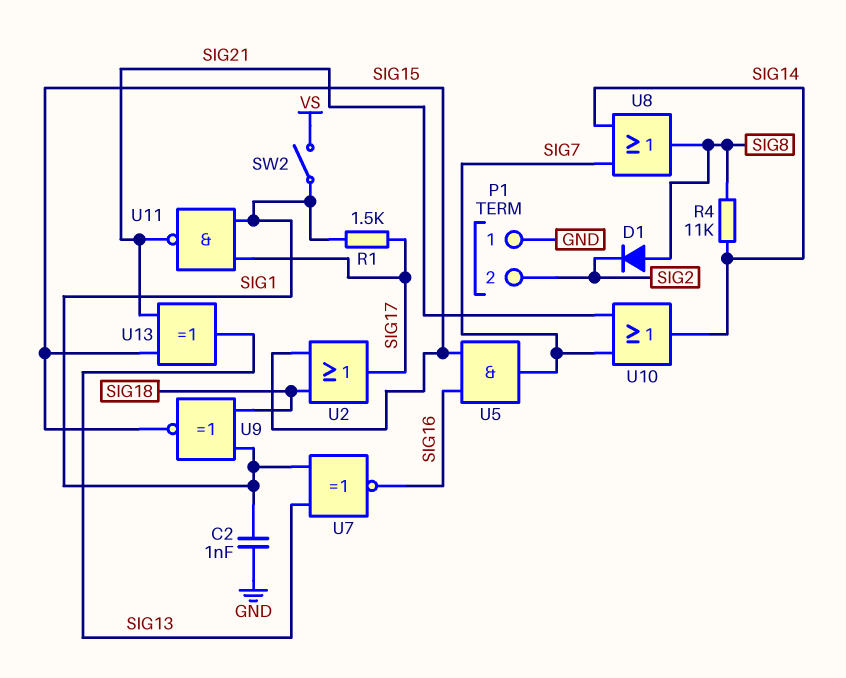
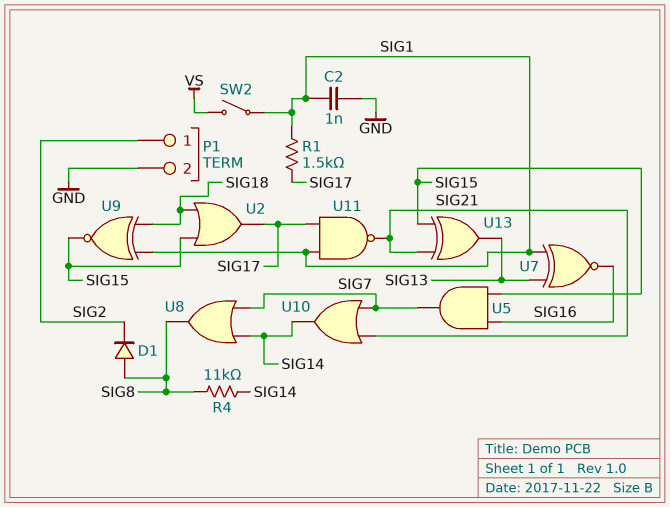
P1 pin 1: GND -> SIG2
P1 pin 2: SIG2 -> GND

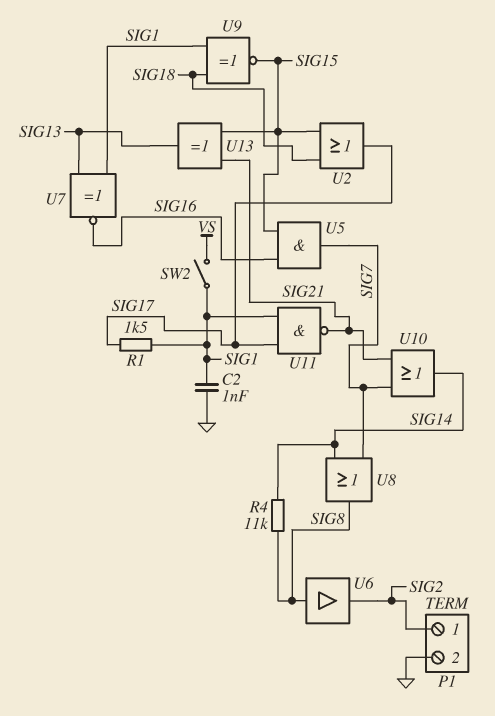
D1: diode (A SIG8, K SIG2) -> none
U6: none -> buffer (in SIG8, out SIG2)

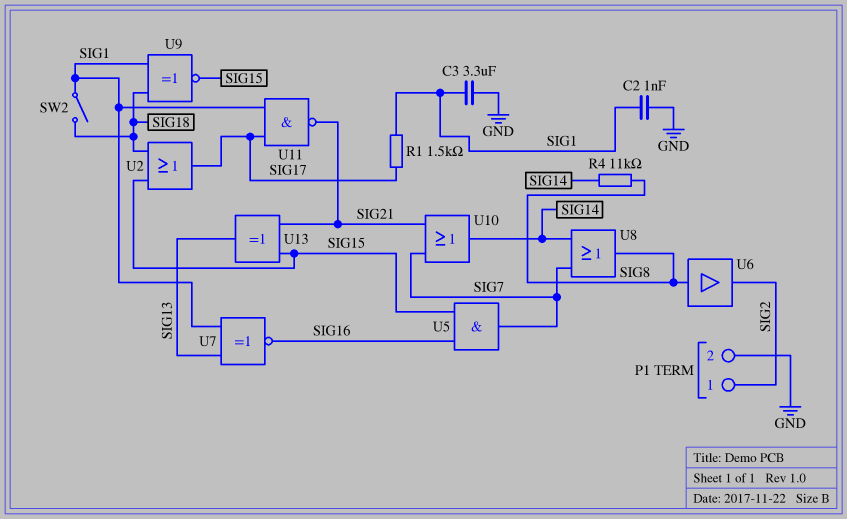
C3: none -> 3.3uF (GND, SIG1)
SW2: switch (SIG1, VS) -> switch (SIG1, SIG18)

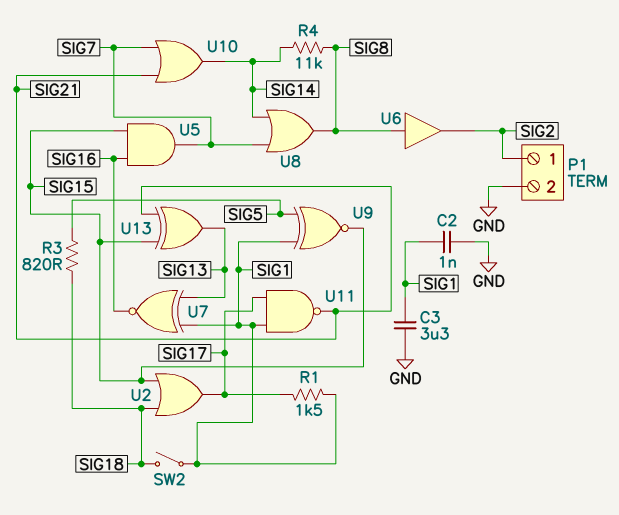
R3: none -> 820 (SIG5, SIG18)
U9: XNOR (in SIG1, in SIG18, out SIG15) -> XNOR (in SIG1, in SIG5, out SIG15)

